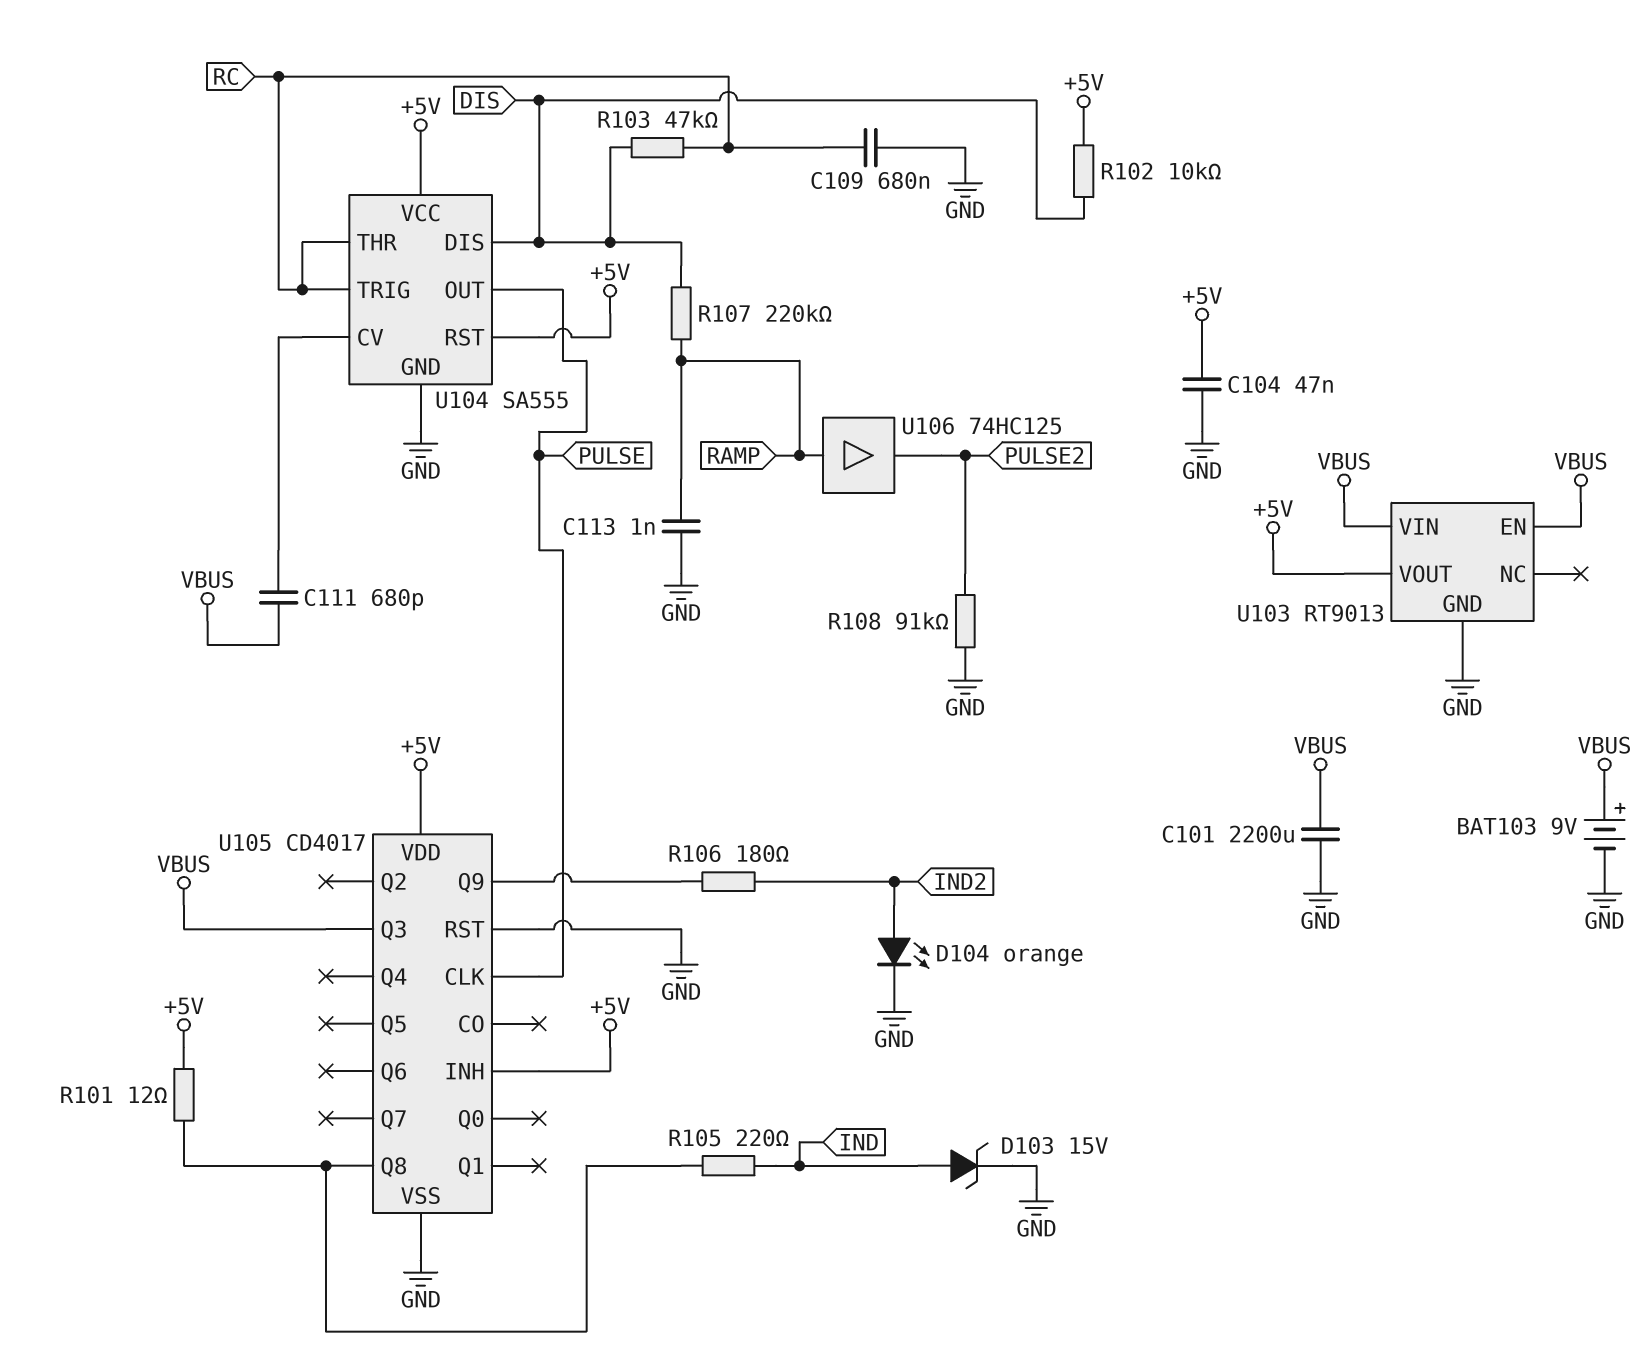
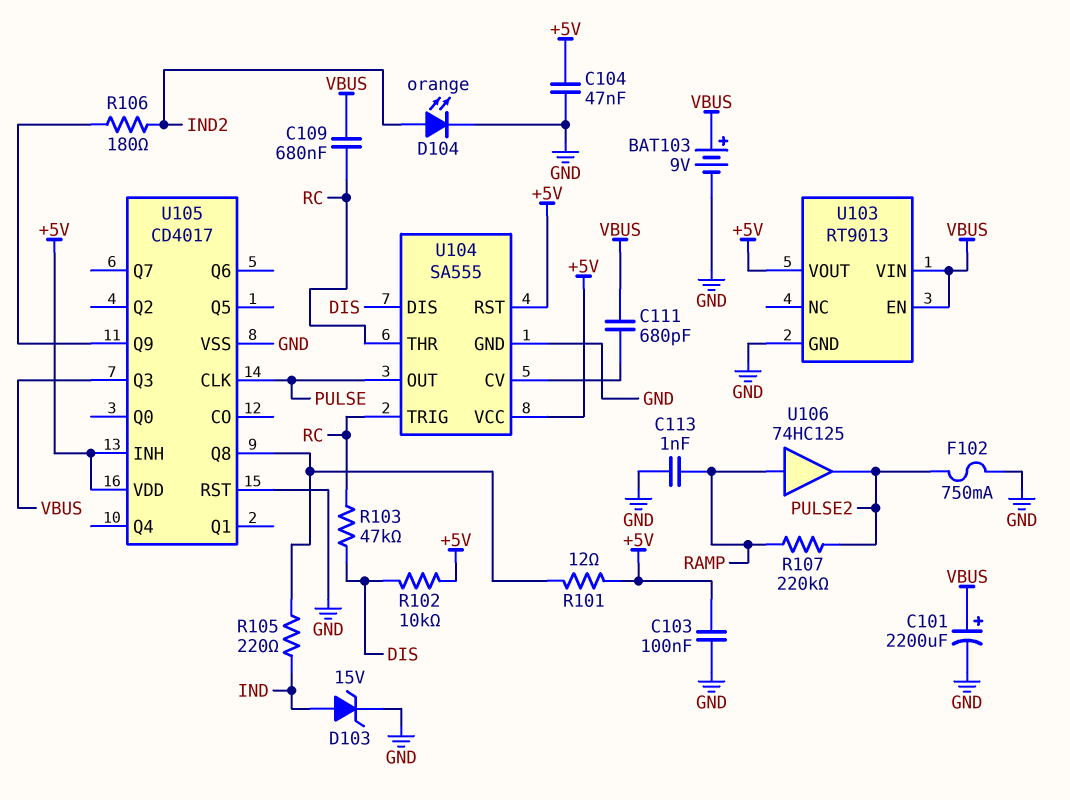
C101: 2200uF (GND, VBUS) -> 2200uF (plus VBUS, minus GND)
C103: none -> 100nF (+5V, GND)
C109: 680nF (GND, RC) -> 680nF (RC, VBUS)
F102: none -> 750mA (GND, PULSE2)
R107: 220k (DIS, RAMP) -> 220k (PULSE2, RAMP)
R108: 91k (GND, PULSE2) -> none

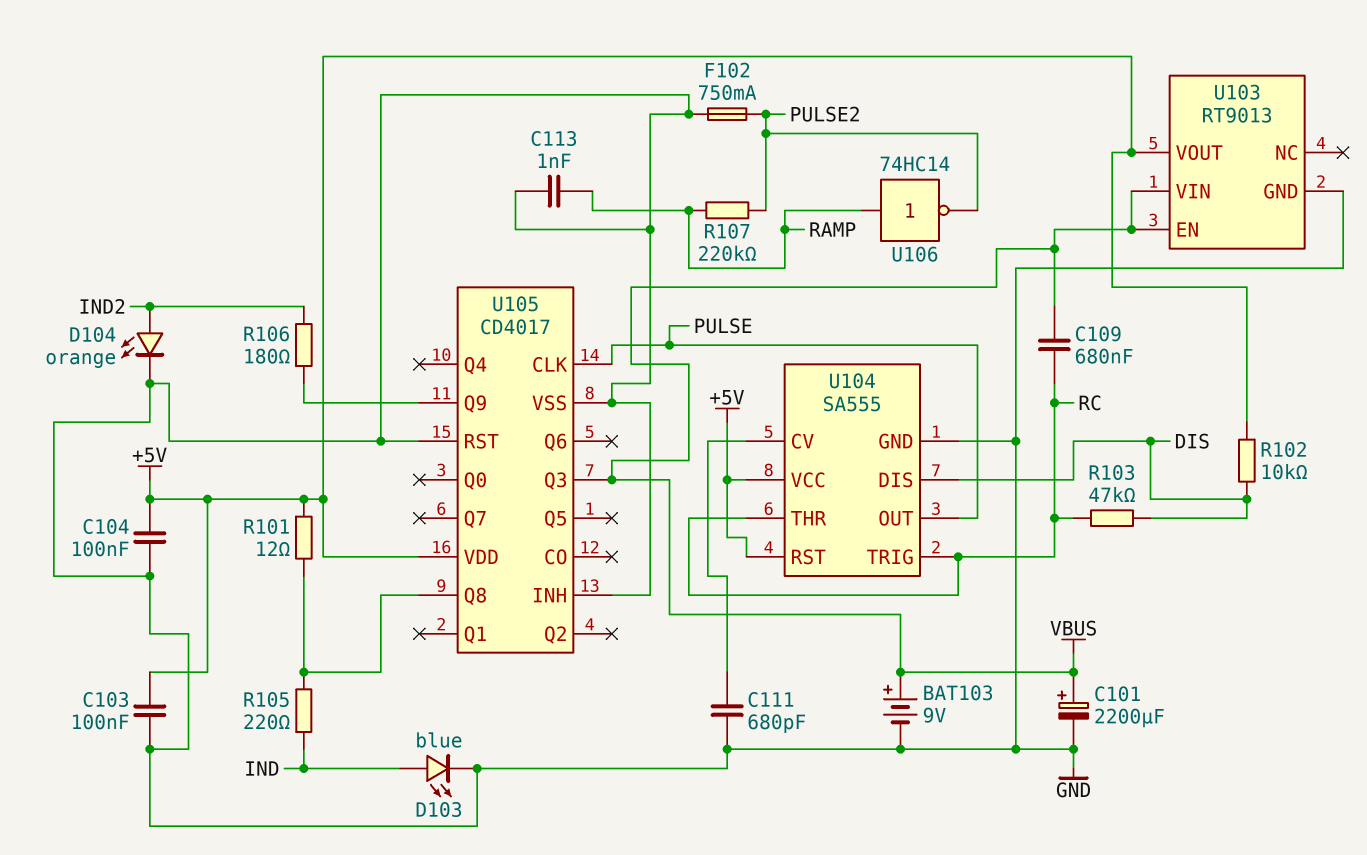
C104: 47nF (+5V, GND) -> 100nF (+5V, GND)
C111: 680pF (U104/CV, VBUS) -> 680pF (GND, U104/CV)
D103: zener 15V (A IND, K GND) -> LED blue (A IND, K GND)
U105 pin INH: +5V -> GND
U106: buffer 74HC125 (in RAMP, out PULSE2) -> NOT 74HC14 (in RAMP, out PULSE2)

